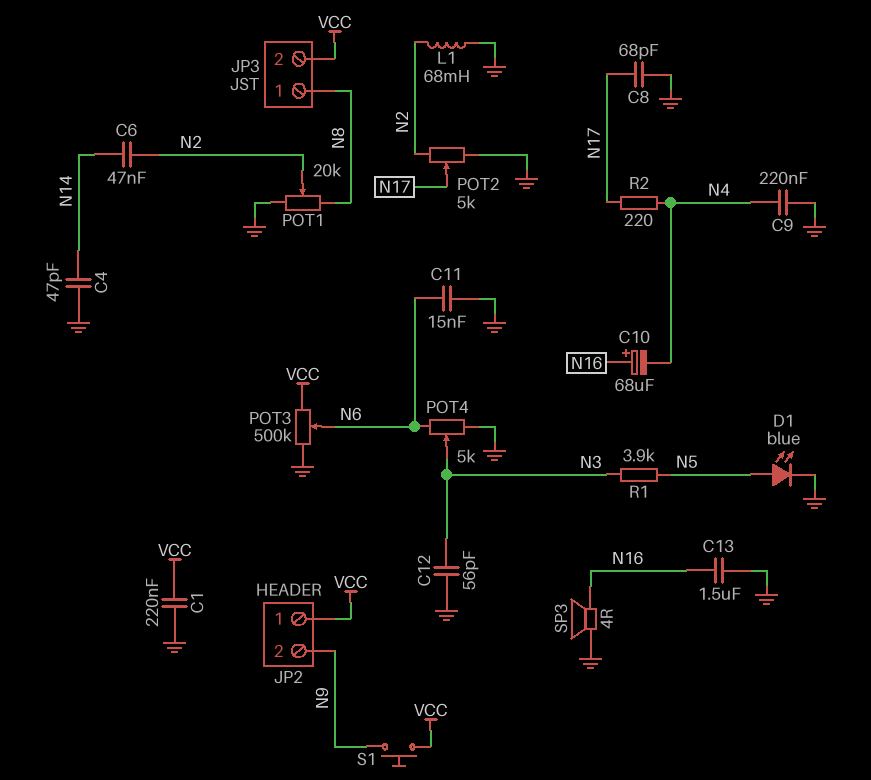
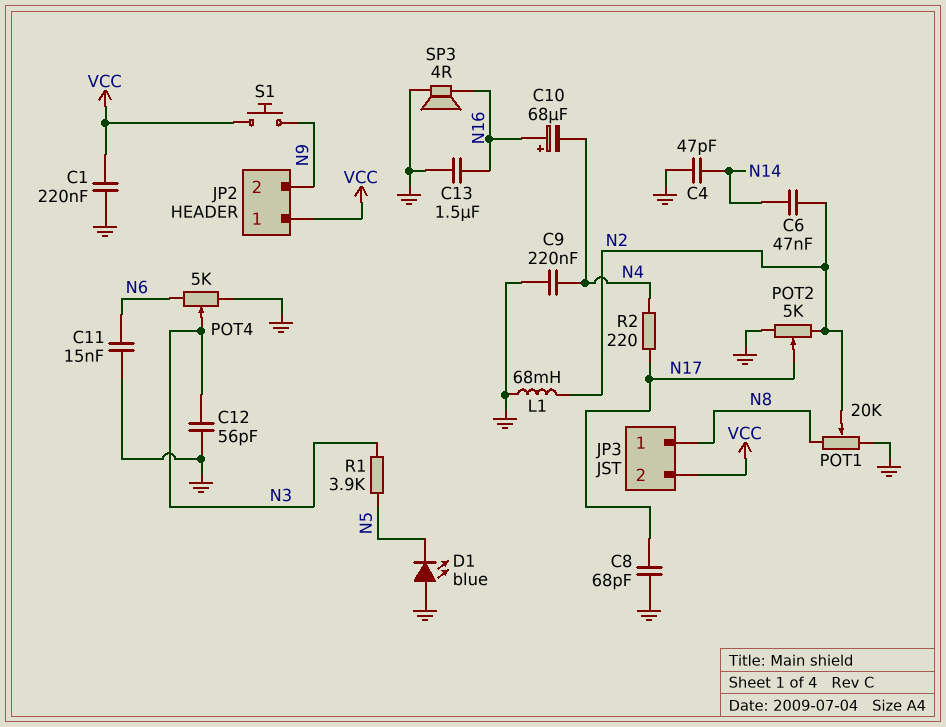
D1: LED blue (A N5, K GND) -> LED blue (A GND, K N5)
POT3: 500k (GND, VCC, wiper N6) -> none

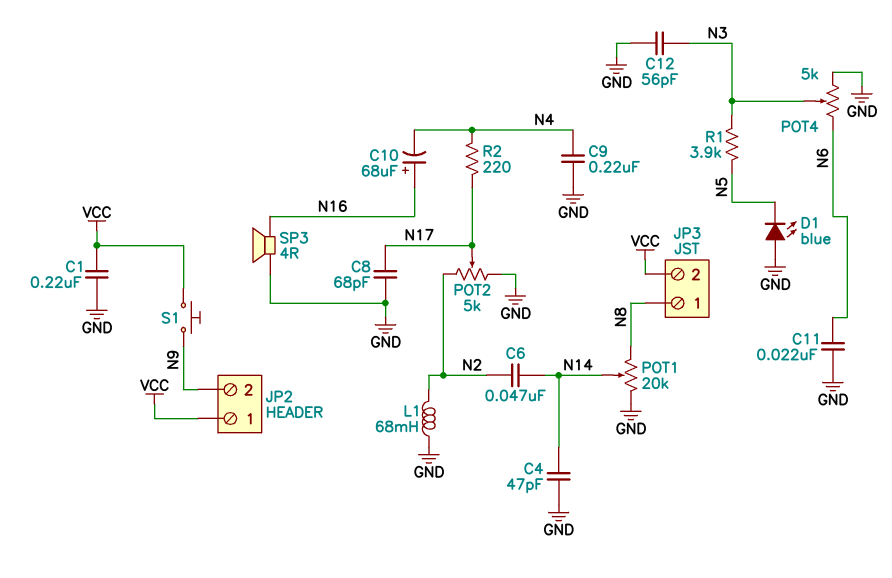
C11: 15nF (GND, N6) -> 22nF (GND, N6)
C13: 1.5uF (GND, N16) -> none
POT1: 20k (GND, N8, wiper N2) -> 20k (GND, N8, wiper N14)

